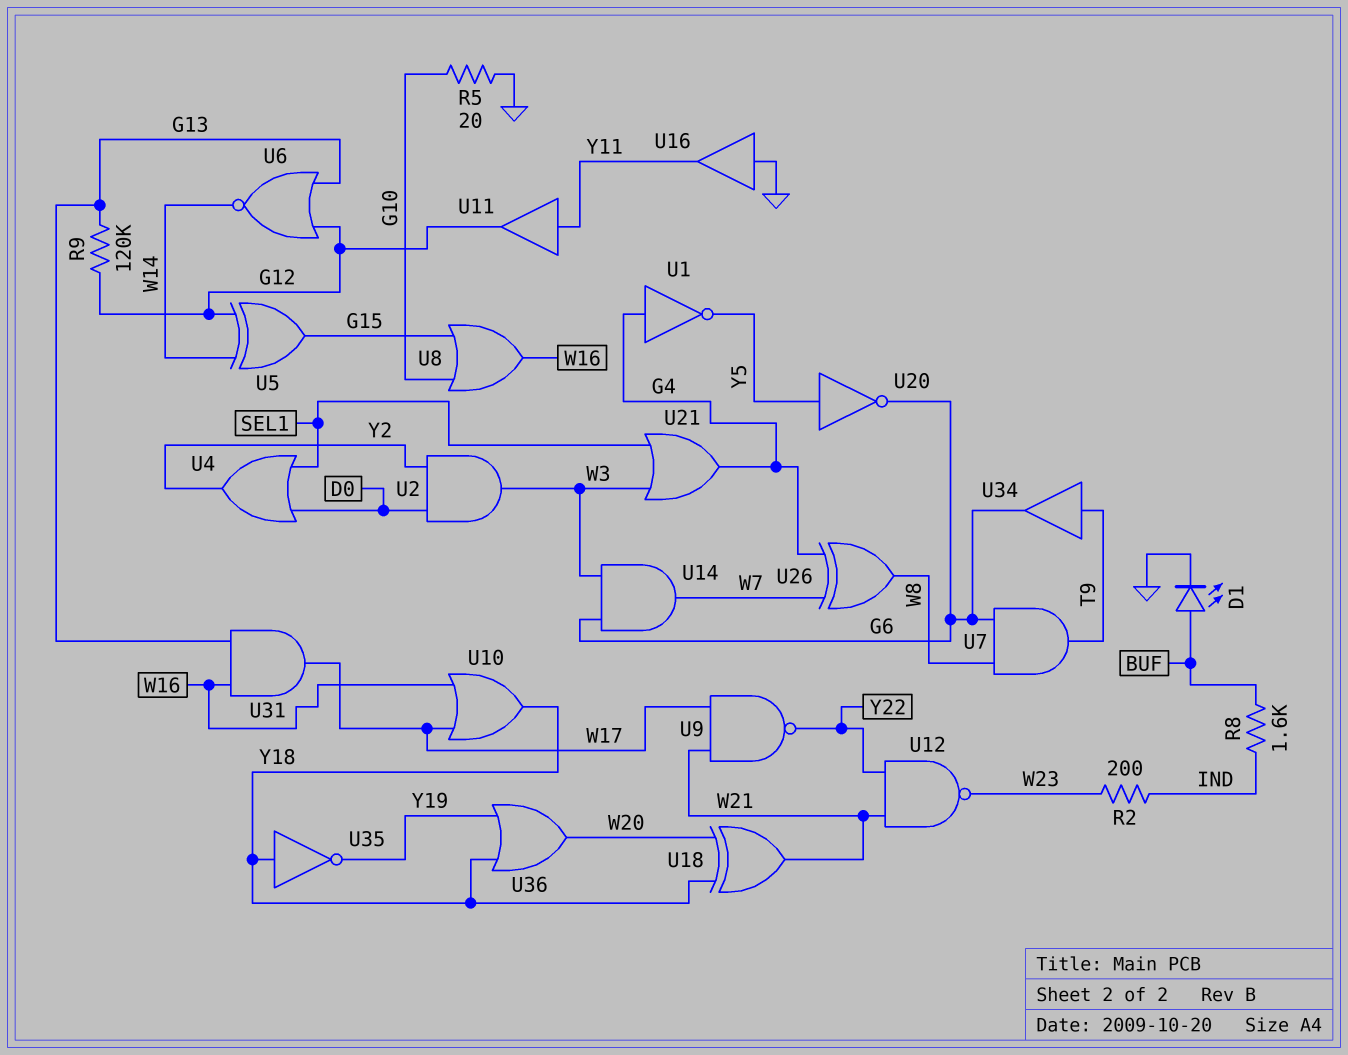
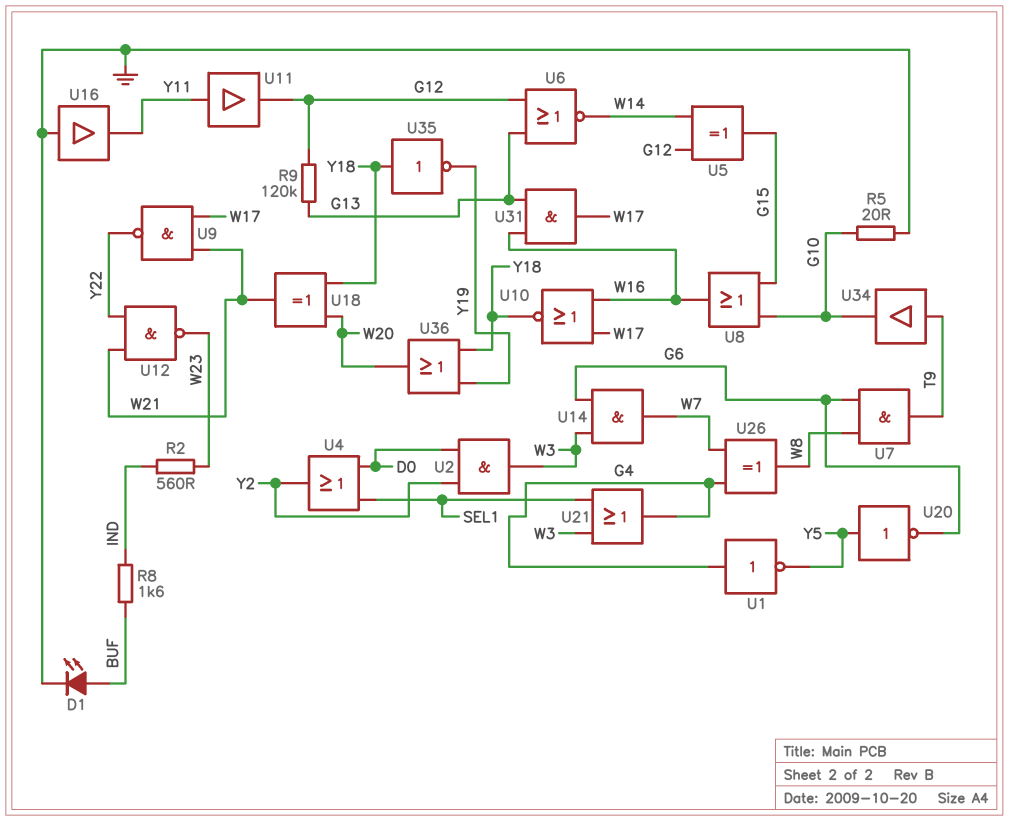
R2: 200 (IND, W23) -> 560 (IND, W23)
U10: OR (in W16, in W17, out Y18) -> NOR (in W16, in W17, out Y18)
U34: buffer (in T9, out G6) -> buffer (in T9, out G10)

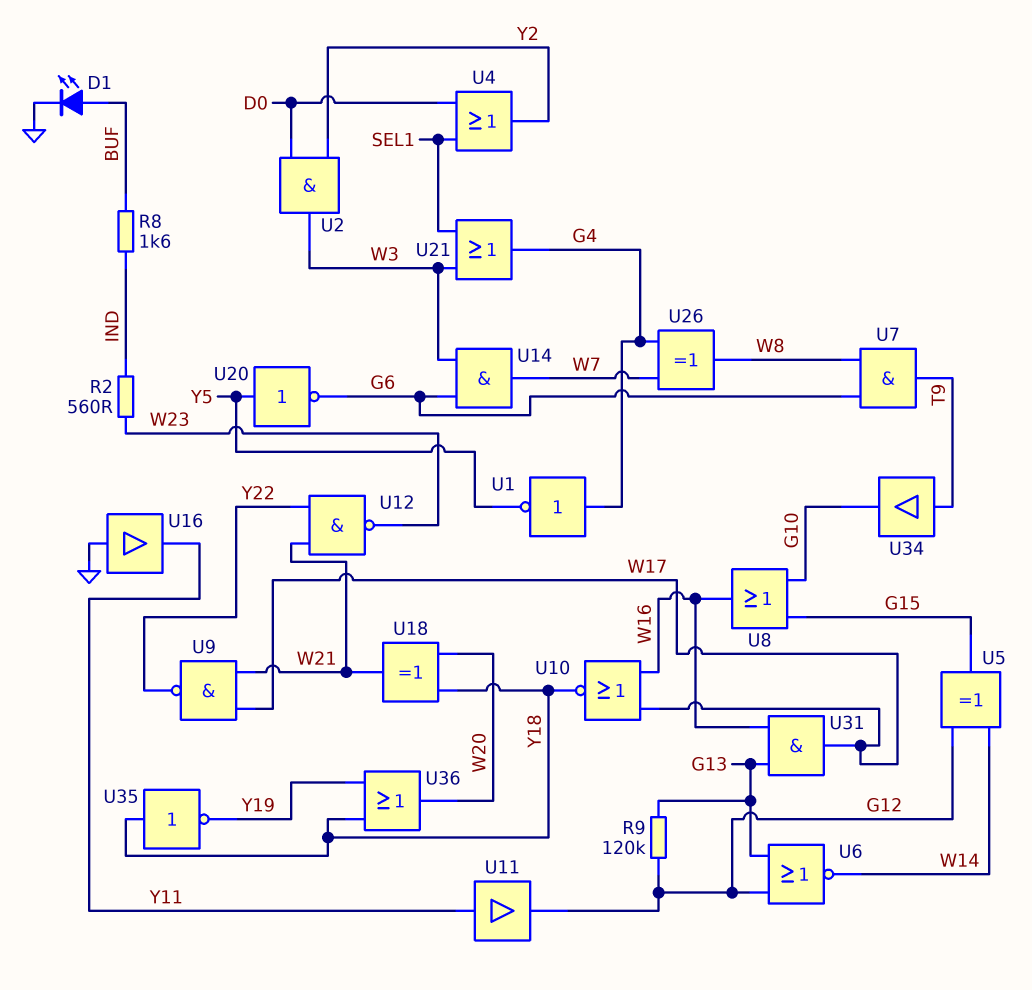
R5: 20 (G10, GND) -> none

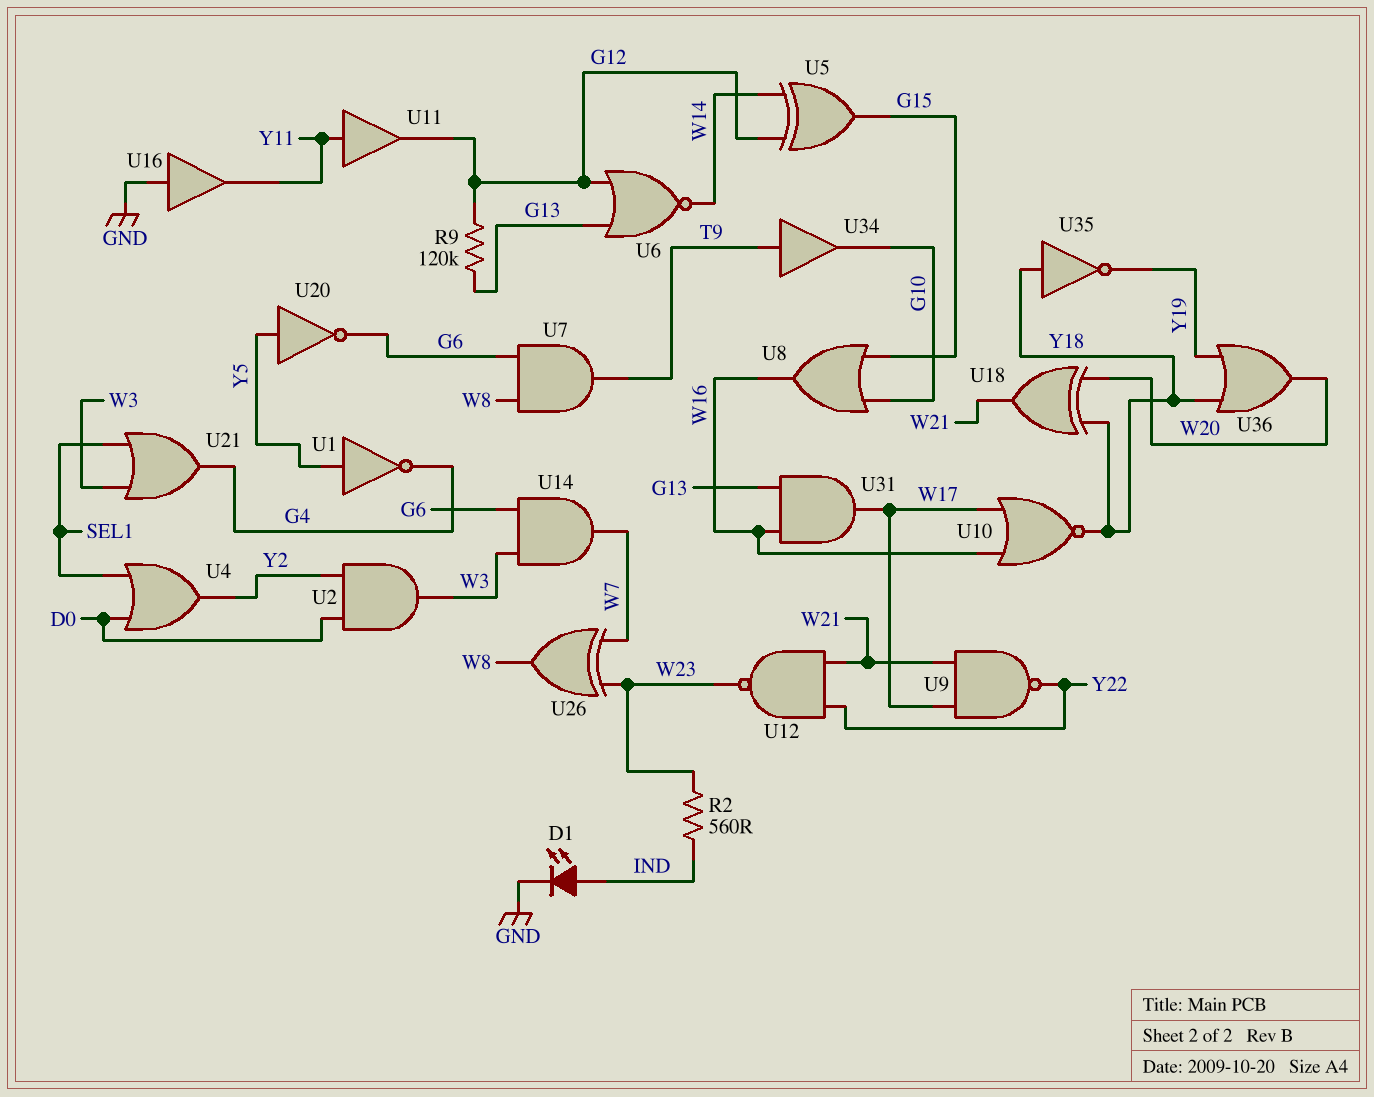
D1: LED (A BUF, K GND) -> LED (A IND, K GND)
R8: 1.6k (BUF, IND) -> none
U1: NOT (in G4, out Y5) -> NOT (in Y5, out G4)
U26: XOR (in G4, in W7, out W8) -> XOR (in W7, in W23, out W8)

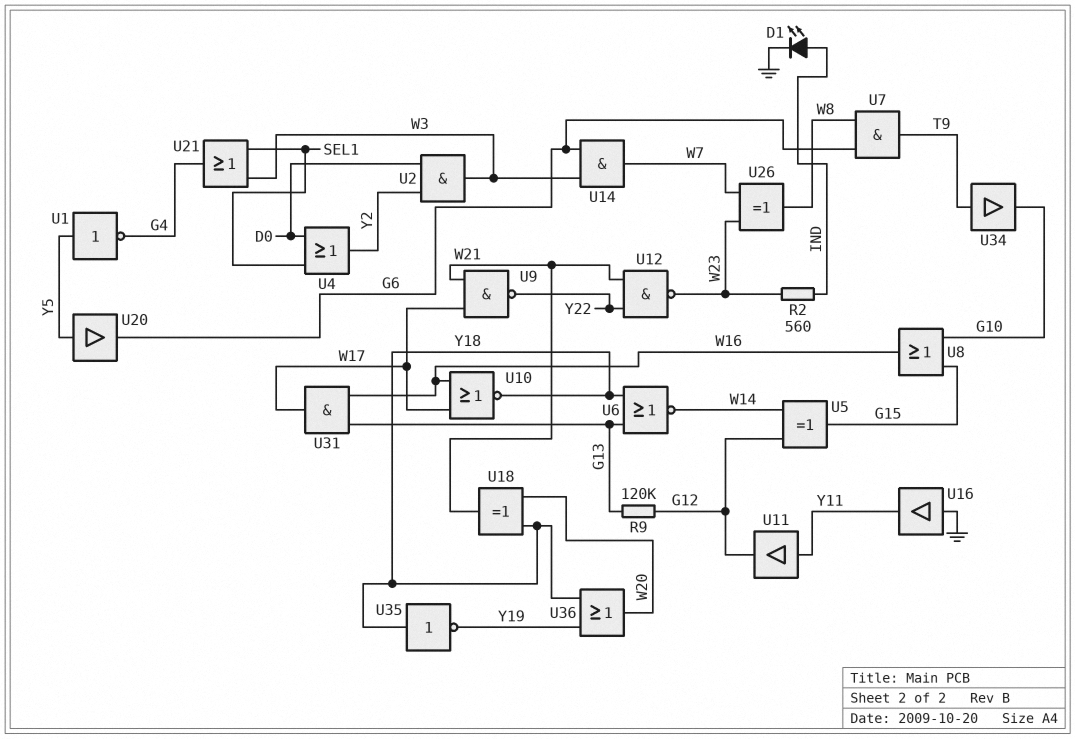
U6: NOR (in G12, in G13, out W14) -> NOR (in G13, in Y18, out W14)
U20: NOT (in Y5, out G6) -> buffer (in Y5, out G6)

